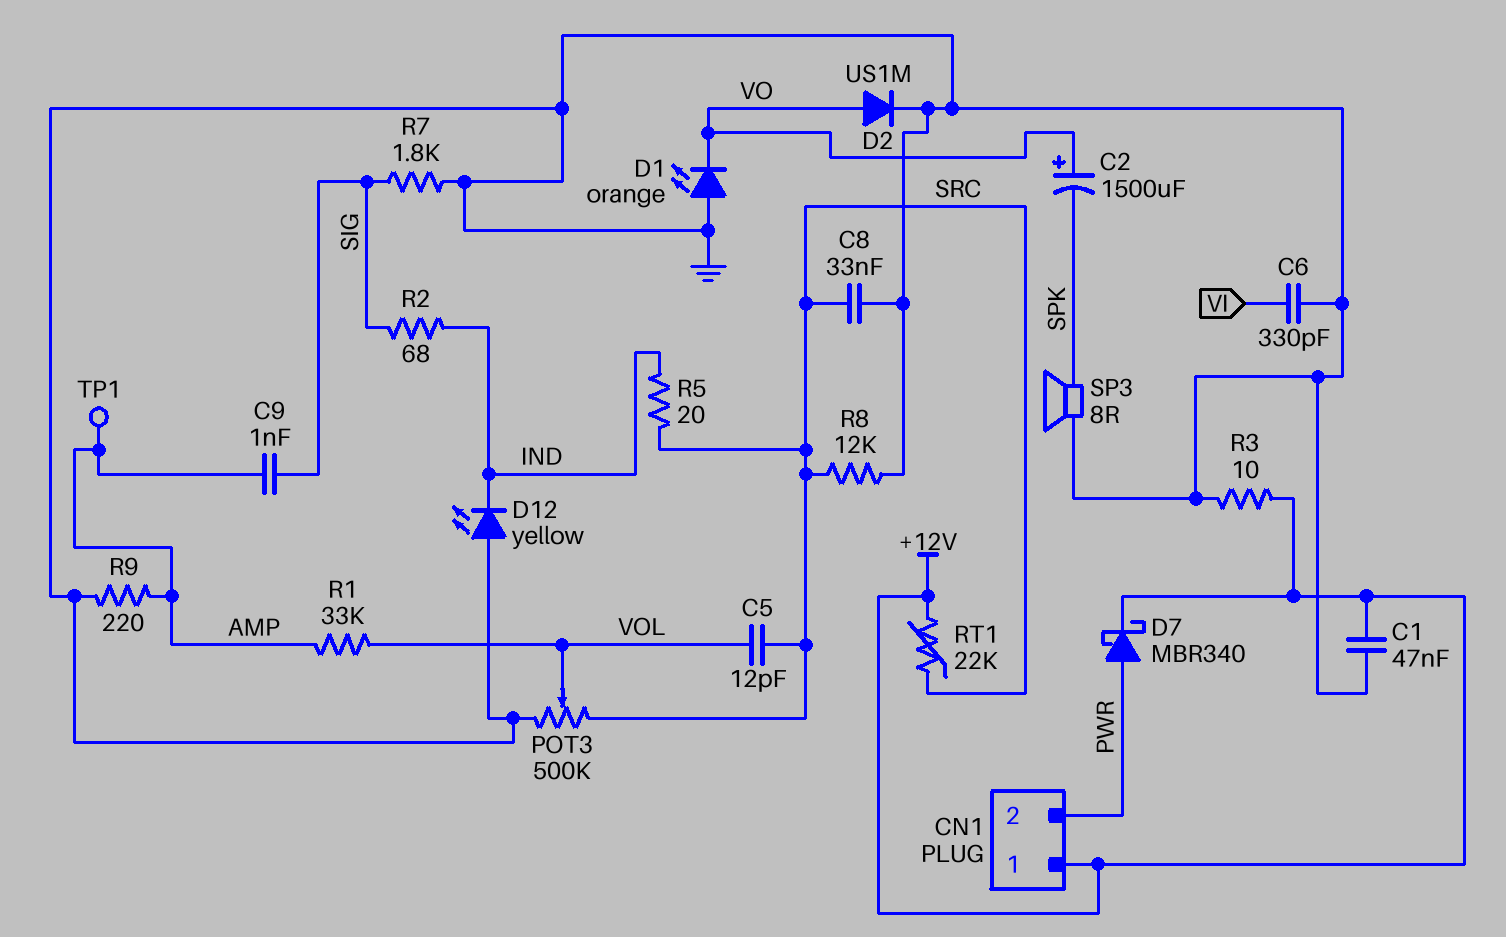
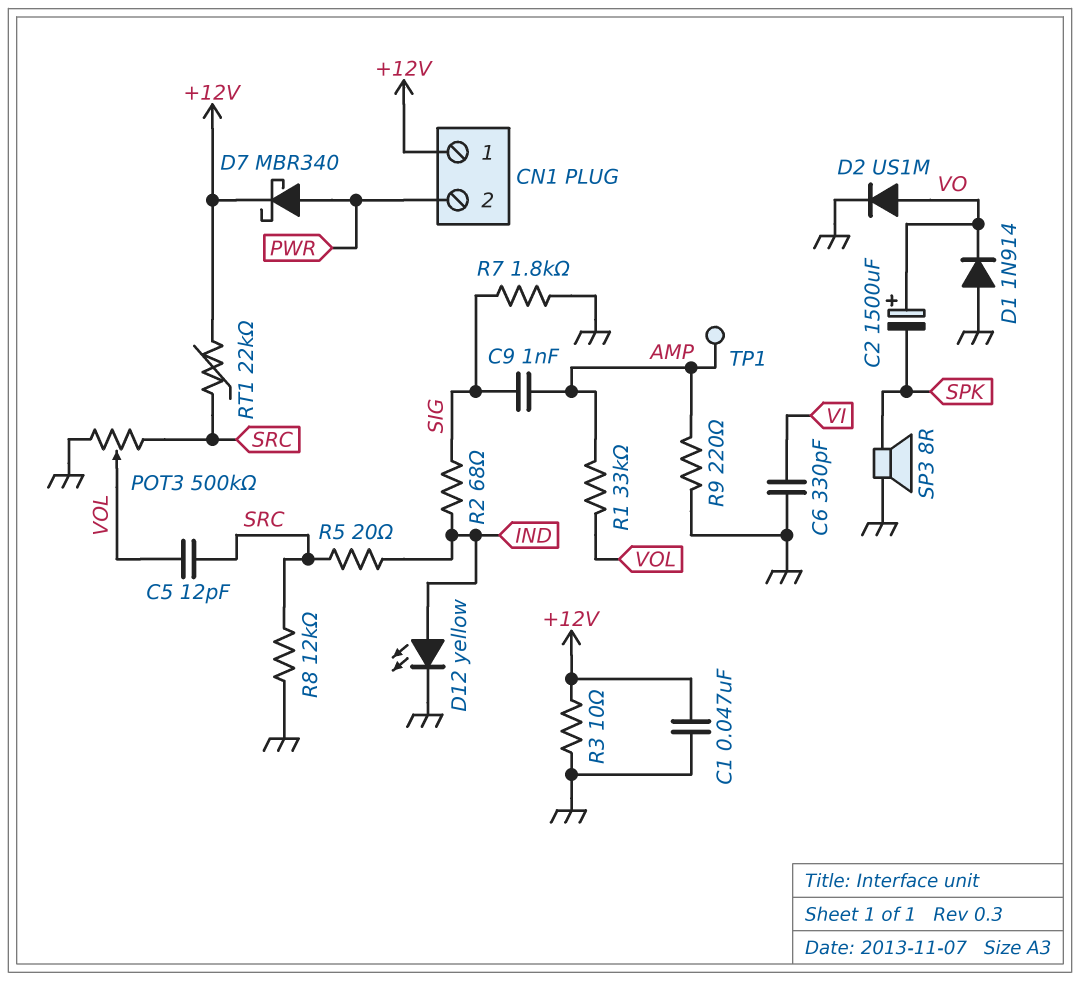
C8: 33nF (GND, SRC) -> none
D1: LED orange (A GND, K VO) -> diode 1N914 (A GND, K VO)
D12: LED yellow (A GND, K IND) -> LED yellow (A IND, K GND)

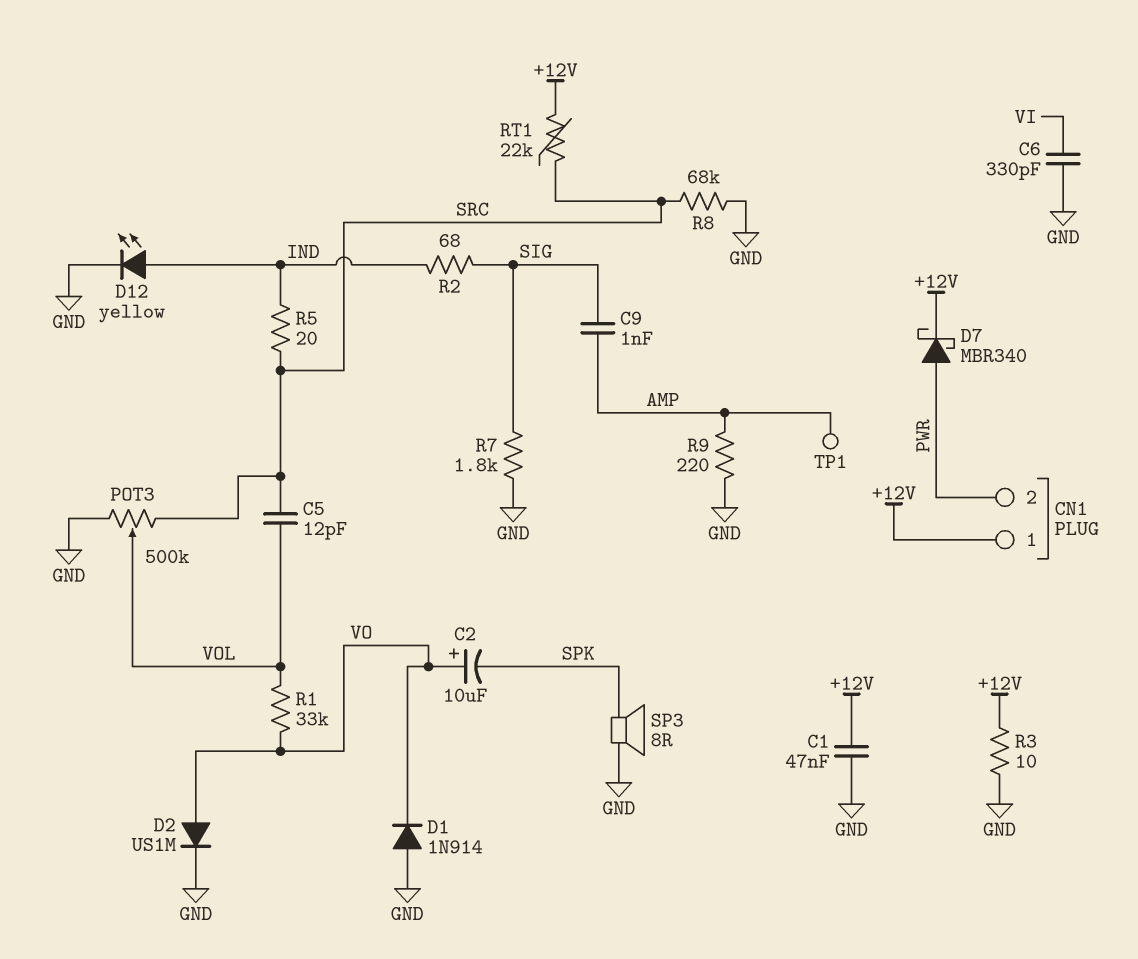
C2: 1500uF (plus VO, minus SPK) -> 10uF (plus VO, minus SPK)
R1: 33k (AMP, VOL) -> 33k (VO, VOL)
R8: 12k (GND, SRC) -> 68k (GND, SRC)

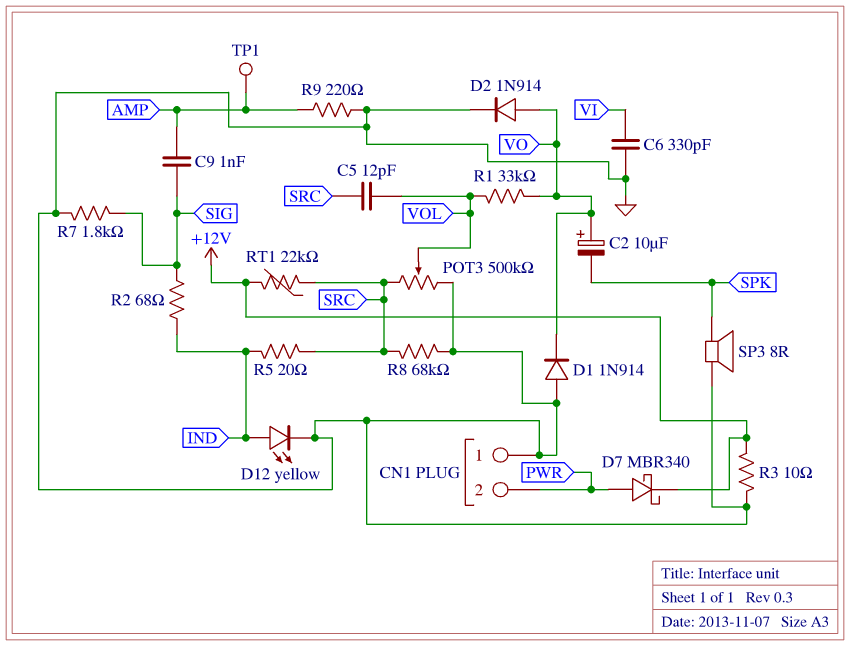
C1: 47nF (+12V, GND) -> none
CN1 pin 1: +12V -> GND
D2: diode US1M (A VO, K GND) -> diode 1N914 (A VO, K GND)

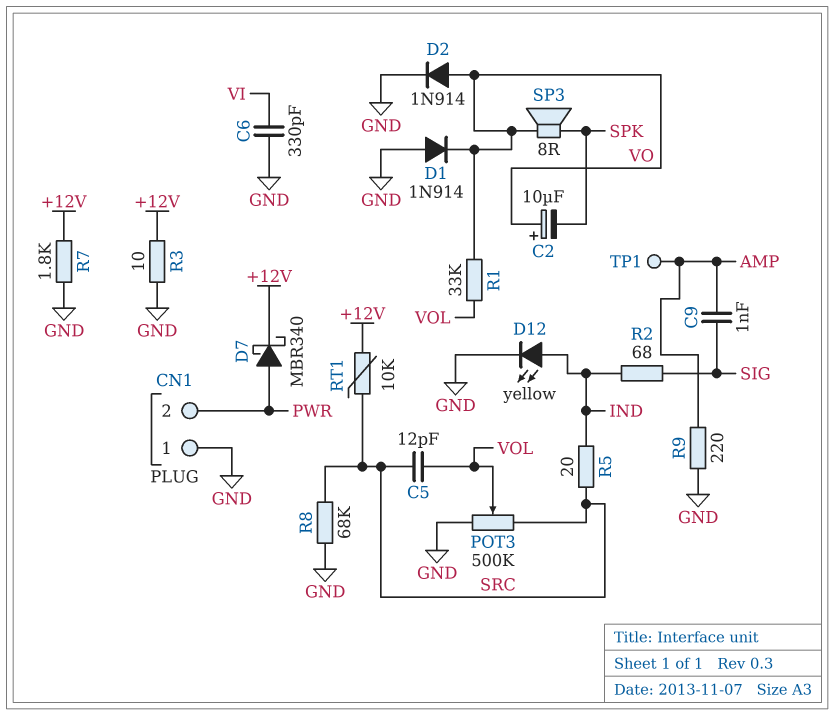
R7: 1.8k (GND, SIG) -> 1.8k (+12V, GND)
RT1: 22k (+12V, SRC) -> 10k (+12V, SRC)
SP3: speaker 8R (GND, SPK) -> speaker 8R (SPK, VO)

